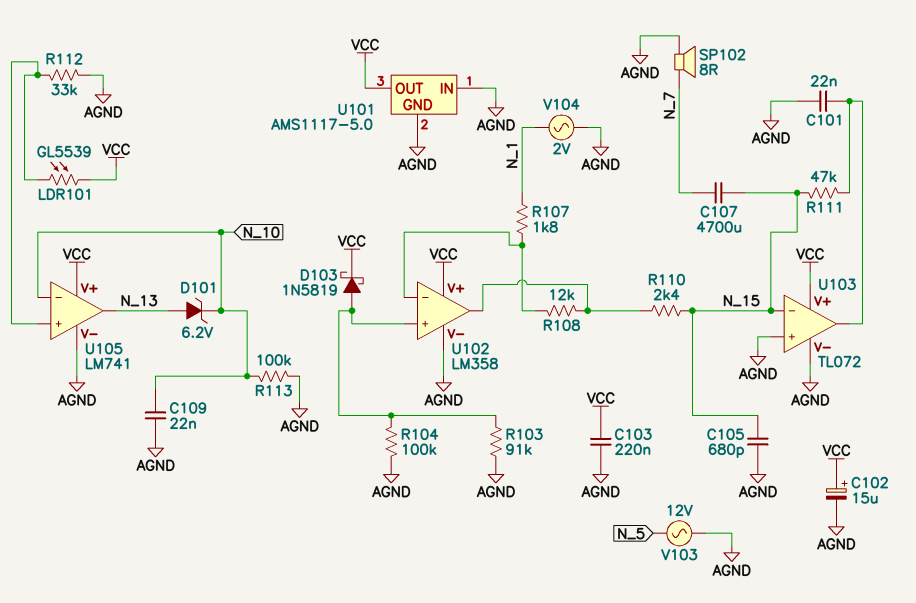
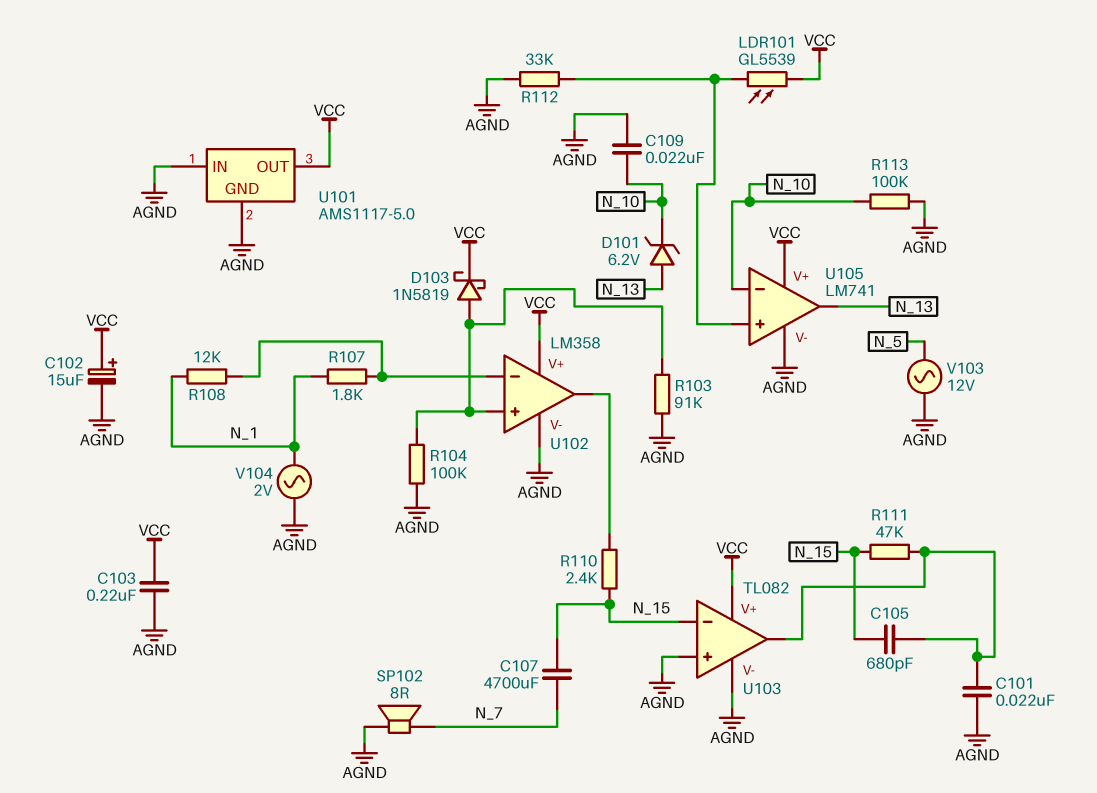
C105: 680pF (AGND, N_15) -> 680pF (N_15, U103/out)
R108: 12k (U102/in-, U102/out) -> 12k (N_1, U102/in-)
U103: TL072 -> TL082

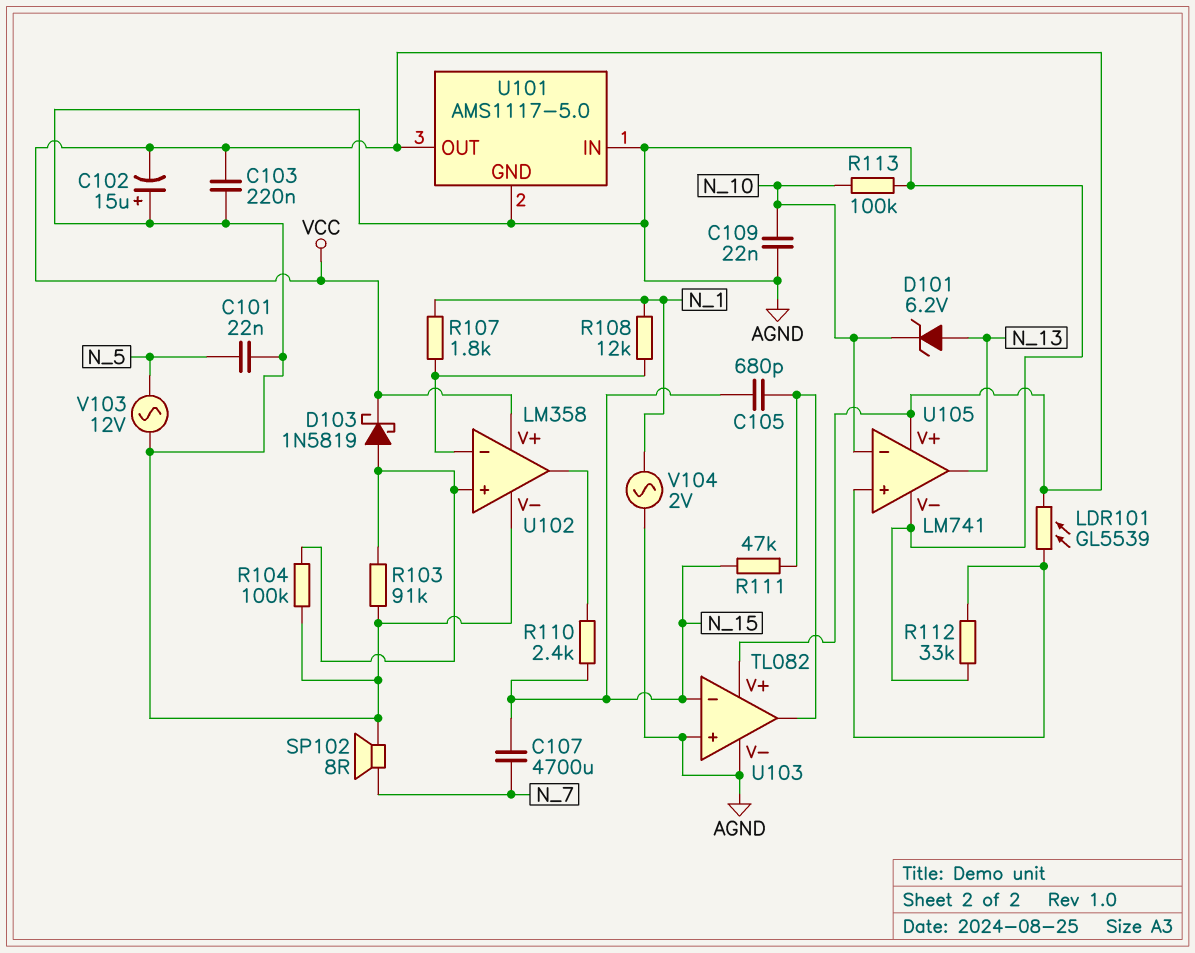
C101: 22nF (AGND, U103/out) -> 22nF (AGND, N_5)
C102: 15uF (plus VCC, minus AGND) -> 15uF (plus AGND, minus VCC)

